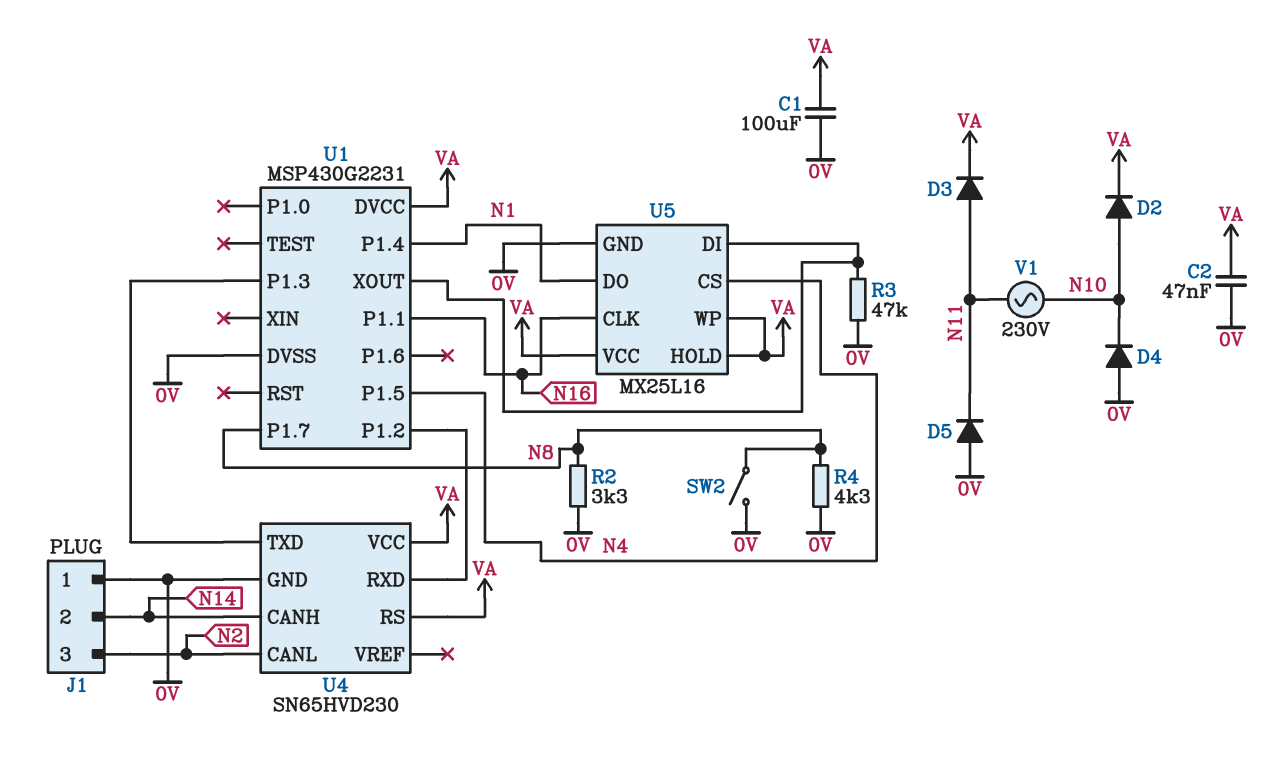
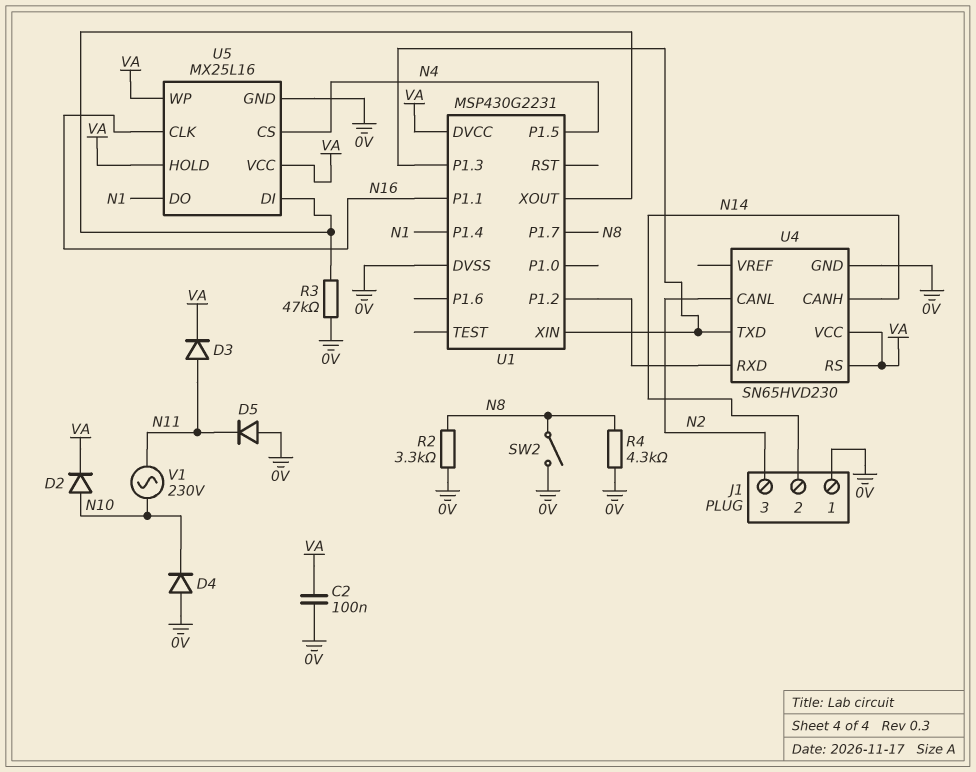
C1: 100uF (0V, VA) -> none
C2: 47nF (0V, VA) -> 100nF (0V, VA)
U1 pin XIN: none -> U1/P1.3

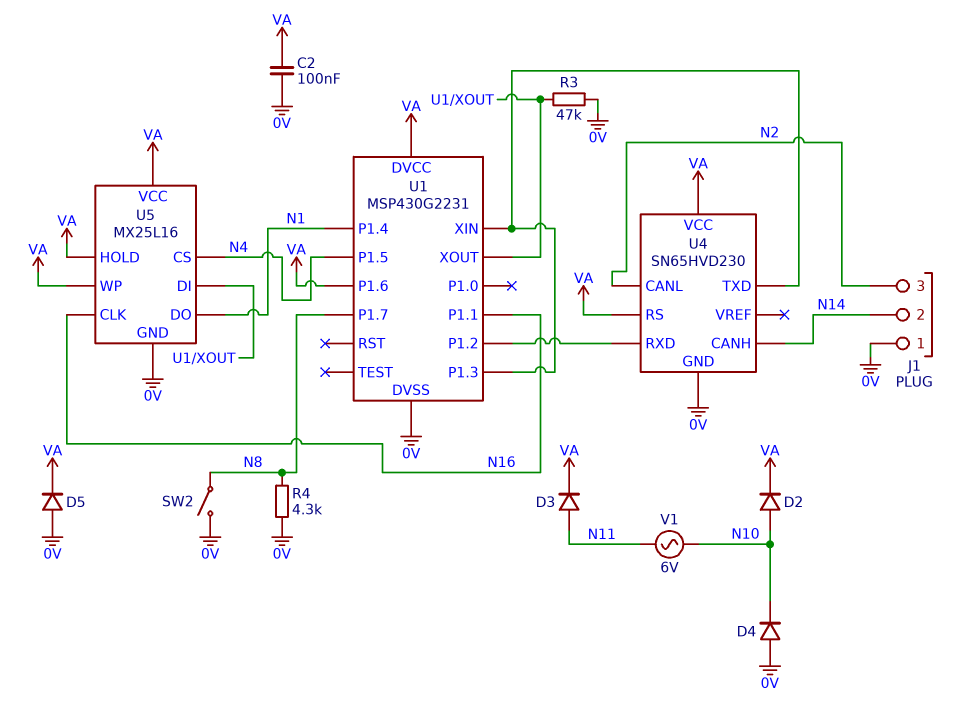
D5: diode (A 0V, K N11) -> diode (A 0V, K VA)
R2: 3.3k (0V, N8) -> none
U1 pin P1.6: none -> VA
V1: AC 230V (N10, N11) -> AC 6V (N10, N11)

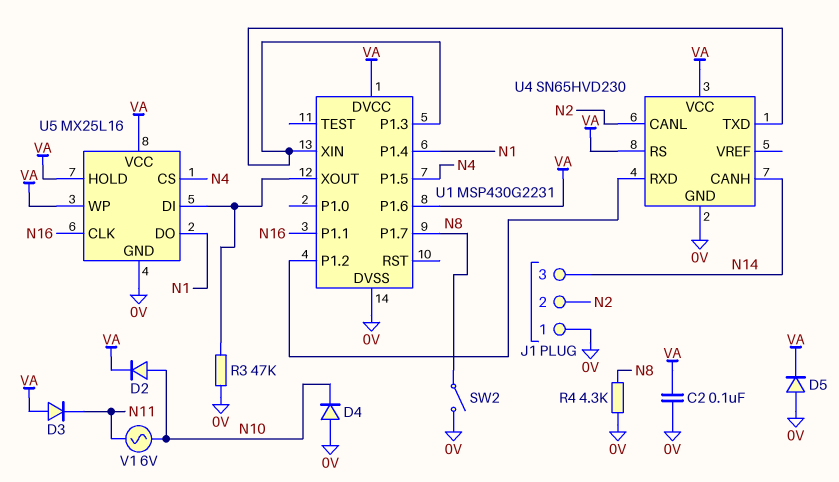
D3: diode (A N11, K VA) -> diode (A VA, K N11)
J1 pin 2: N14 -> N2
J1 pin 3: N2 -> N14

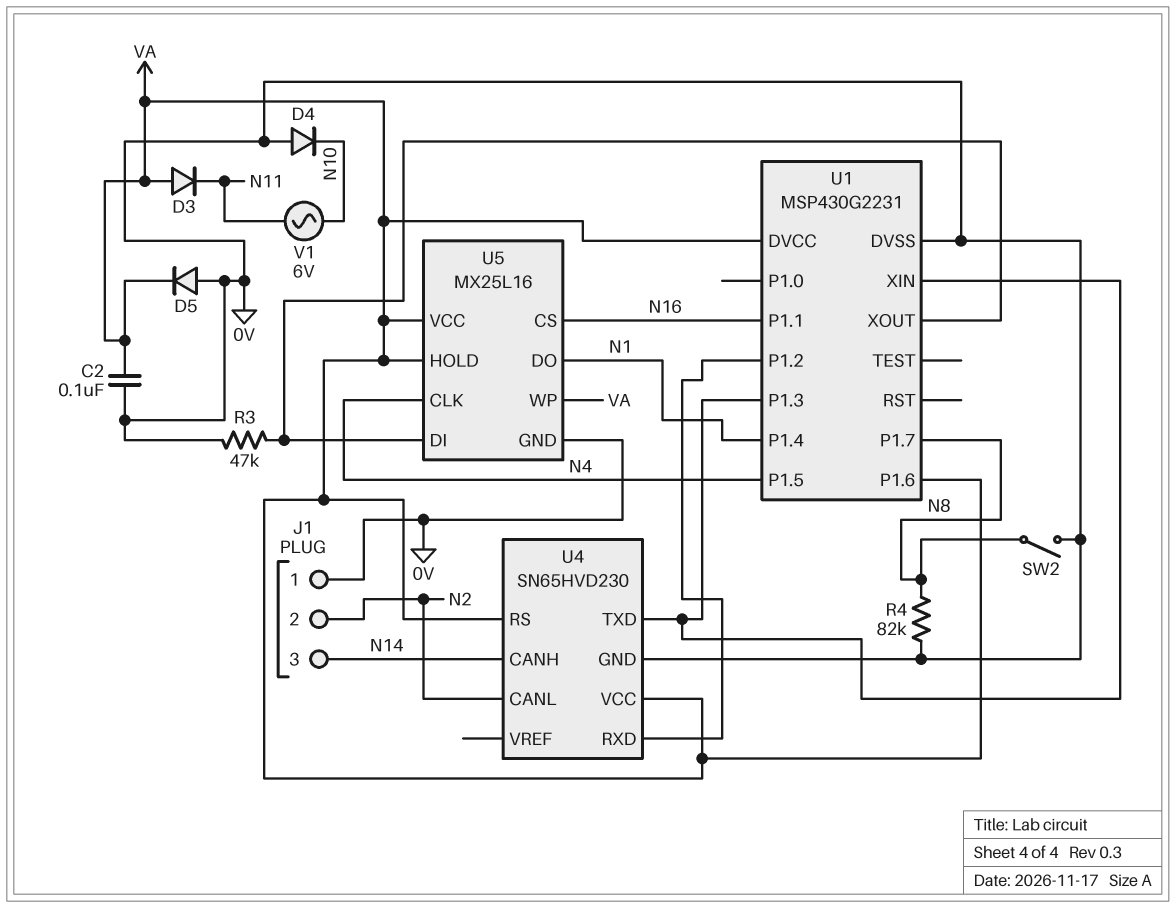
D2: diode (A N10, K VA) -> none
R4: 4.3k (0V, N8) -> 82k (0V, N8)
U5 pin CLK: N16 -> N4
U5 pin CS: N4 -> N16

